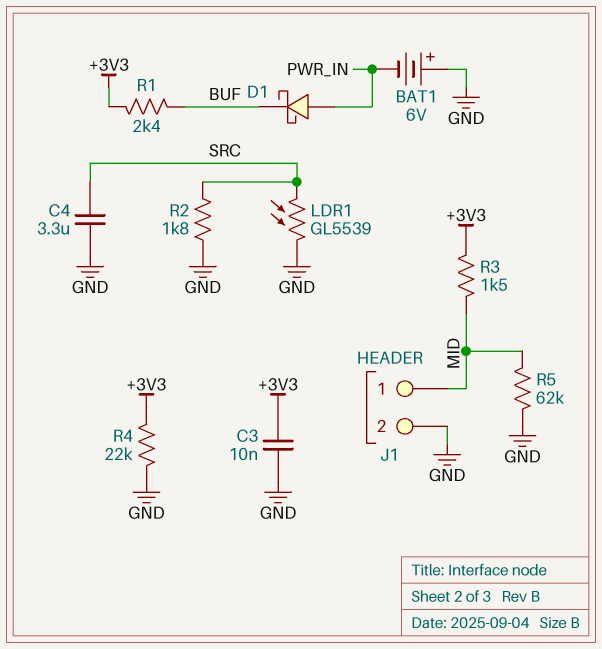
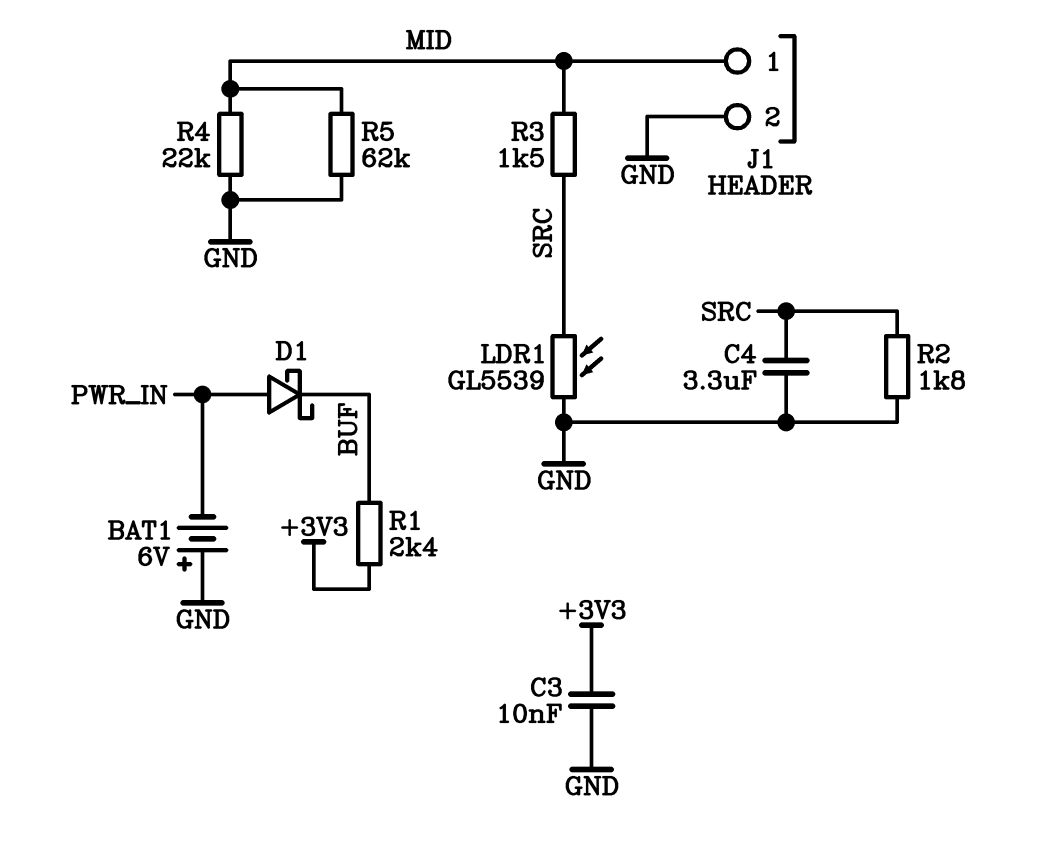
R3: 1.5k (+3V3, MID) -> 1.5k (MID, SRC)
R4: 22k (+3V3, GND) -> 22k (GND, MID)

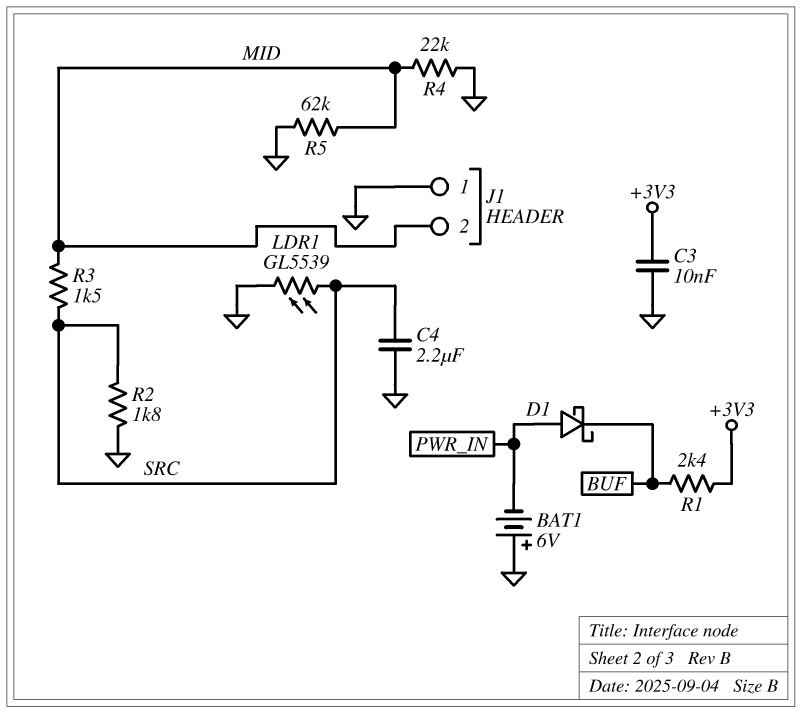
C4: 3.3uF (GND, SRC) -> 2.2uF (GND, SRC)
J1 pin 1: MID -> GND
J1 pin 2: GND -> MID

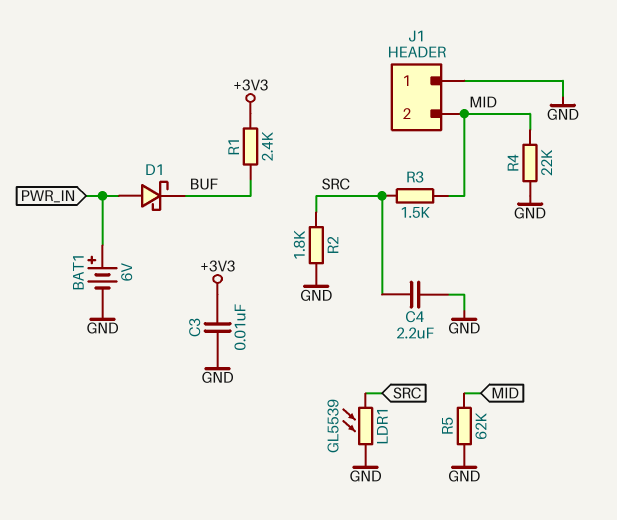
BAT1: 6V (plus GND, minus PWR_IN) -> 6V (plus PWR_IN, minus GND)

